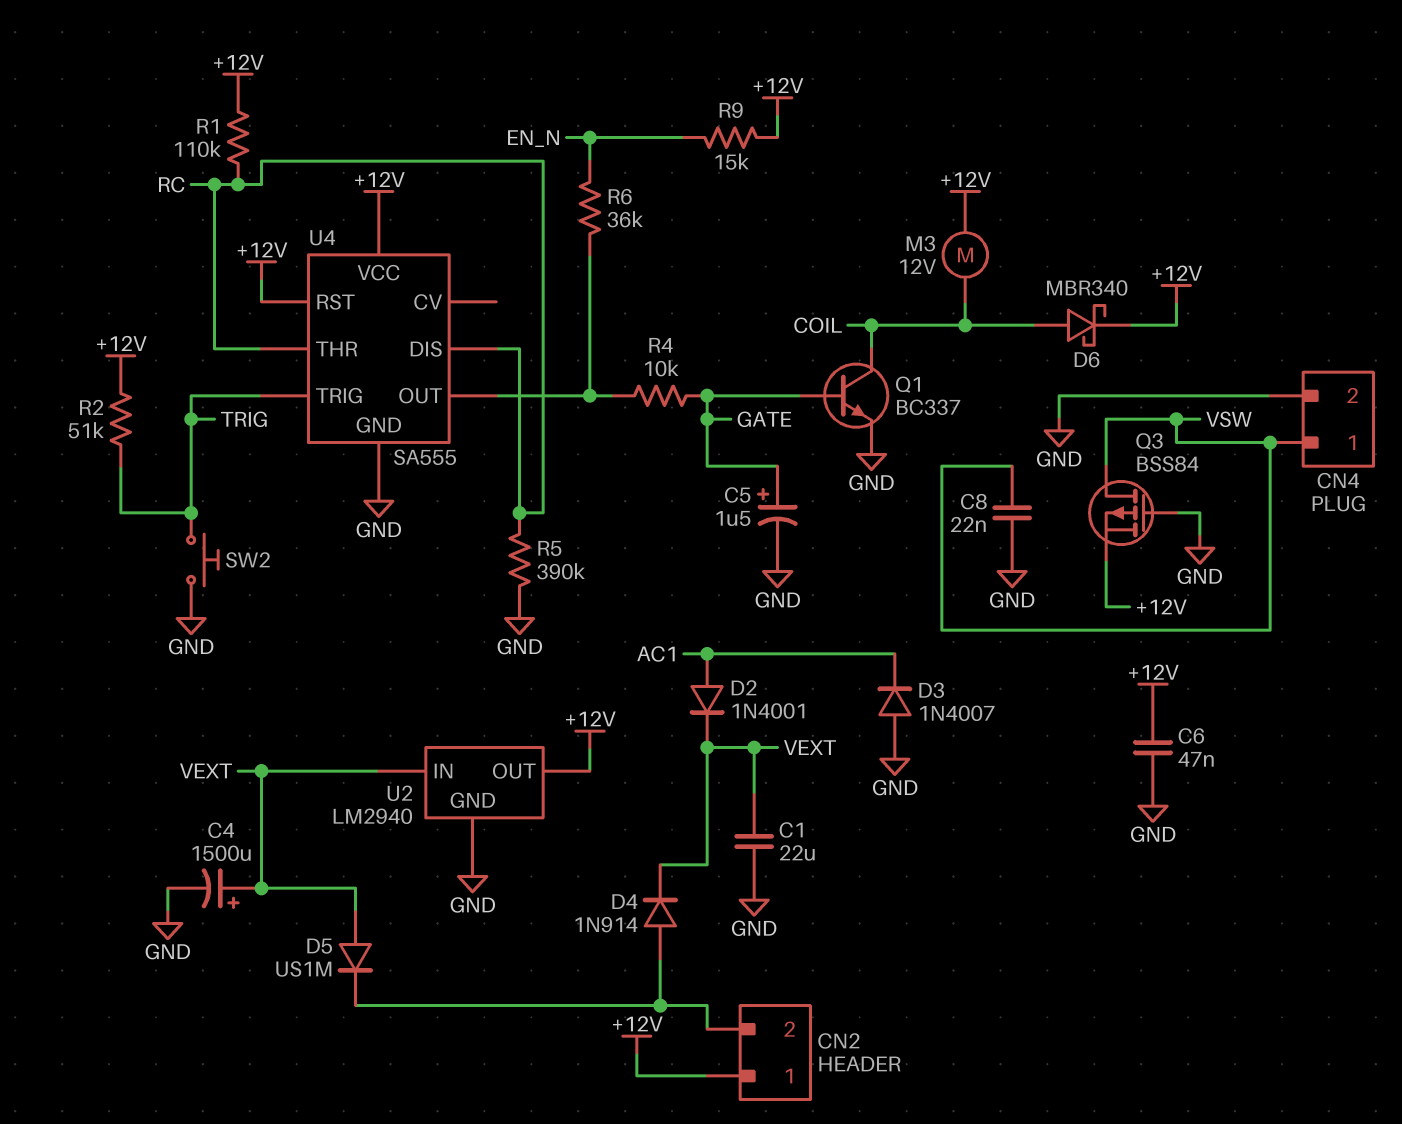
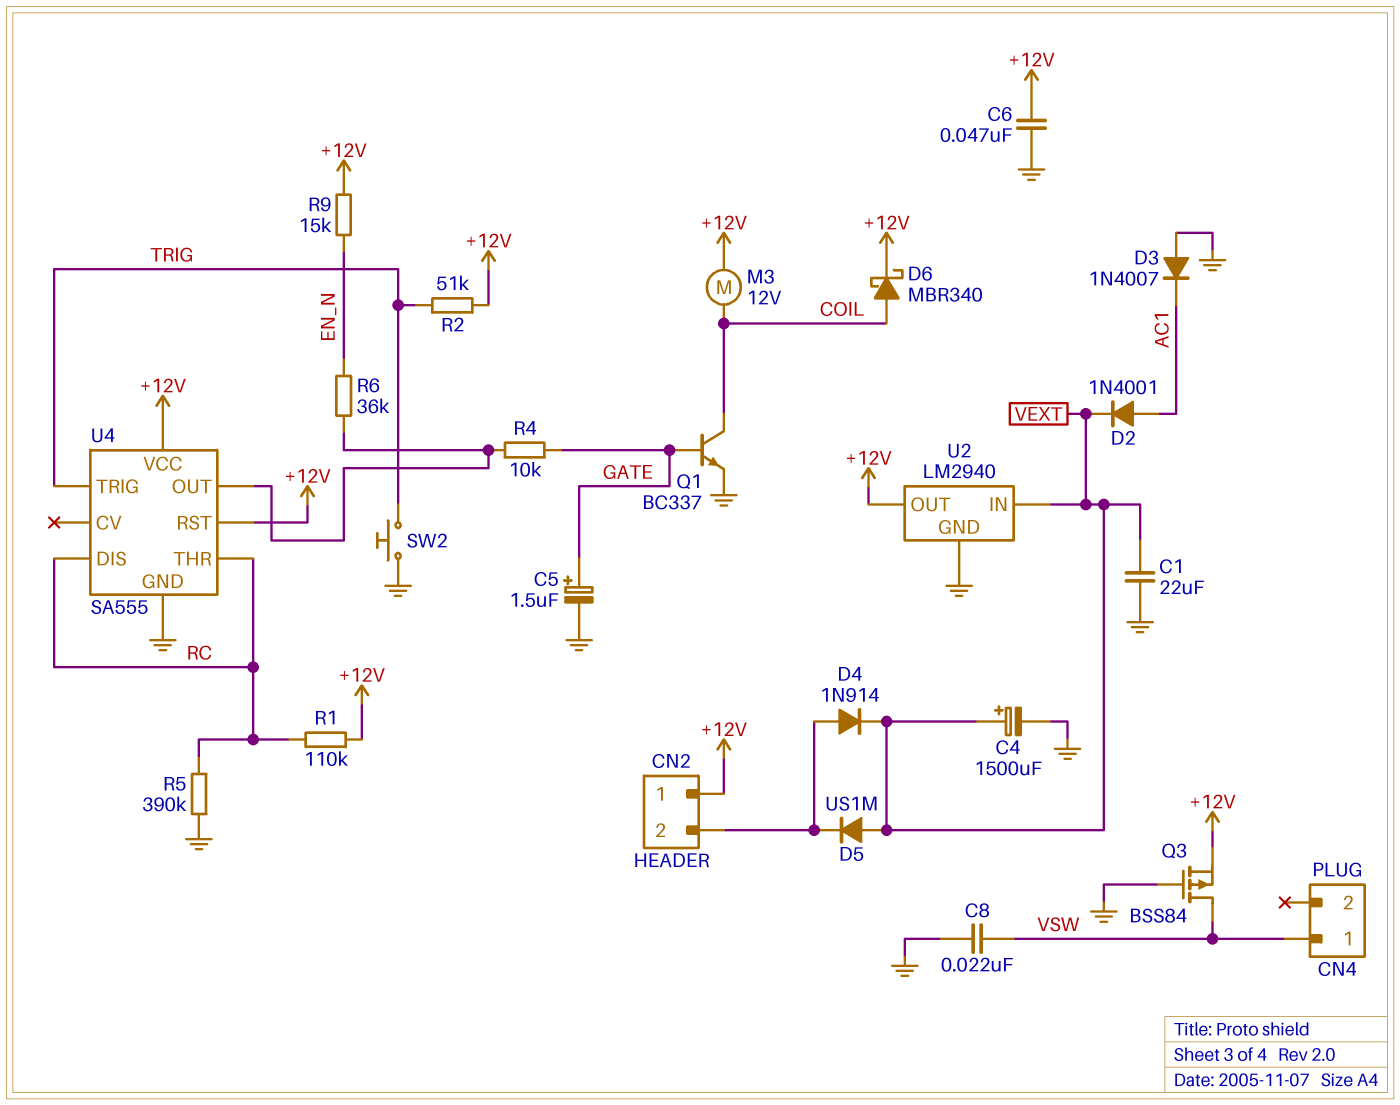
CN4 pin 2: GND -> none

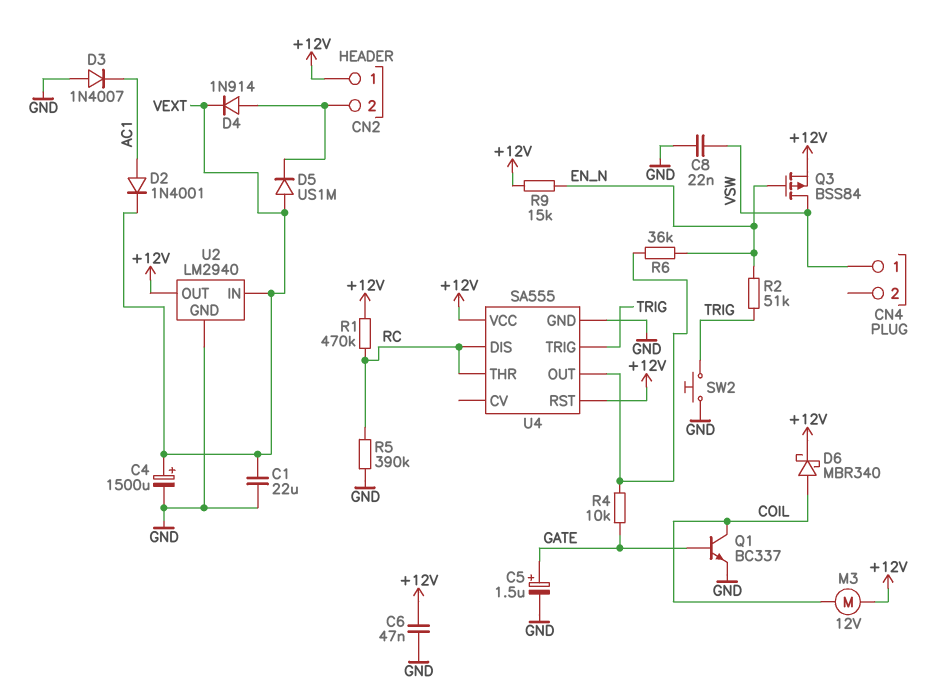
Q3: PMOS BSS84 (G GND, D VSW, S +12V) -> PMOS BSS84 (G EN_N, D VSW, S +12V)
R1: 110k (+12V, RC) -> 470k (+12V, RC)
R2: 51k (+12V, TRIG) -> 51k (EN_N, TRIG)

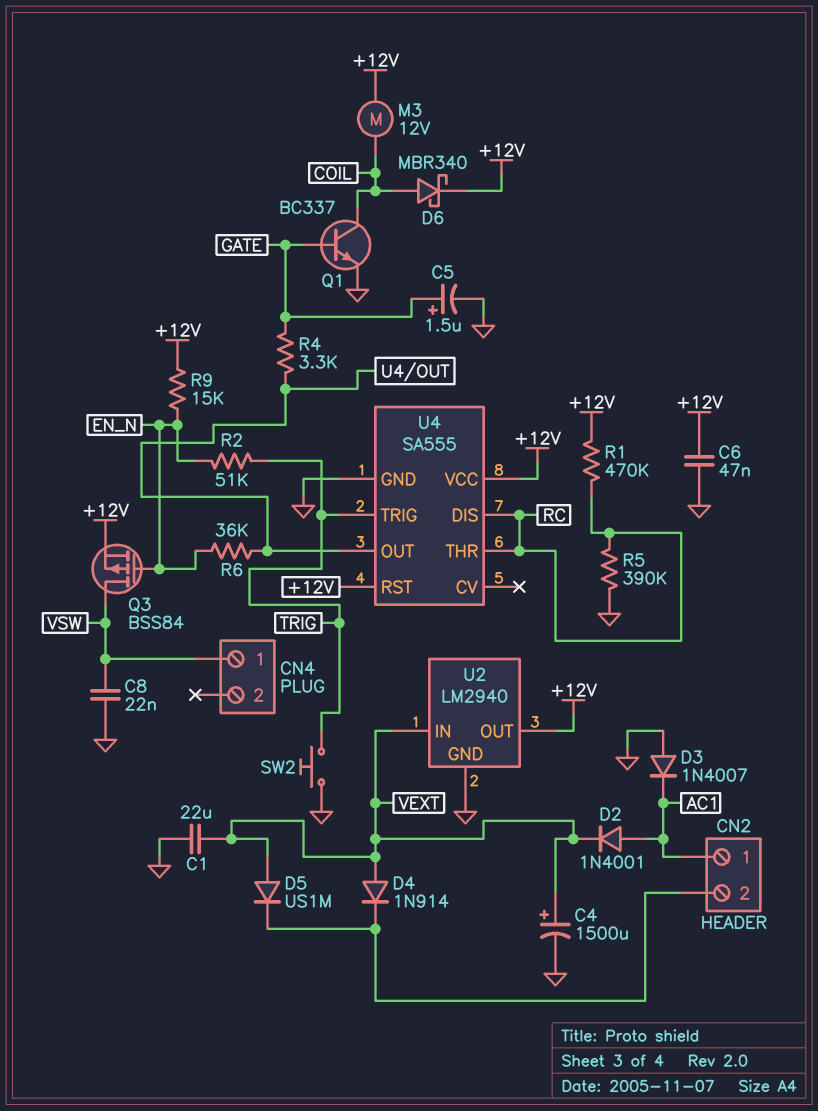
CN2 pin 1: +12V -> AC1
D4: diode 1N914 (A CN2/2, K VEXT) -> diode 1N914 (A VEXT, K CN2/2)
R4: 10k (GATE, U4/OUT) -> 3.3k (GATE, U4/OUT)

